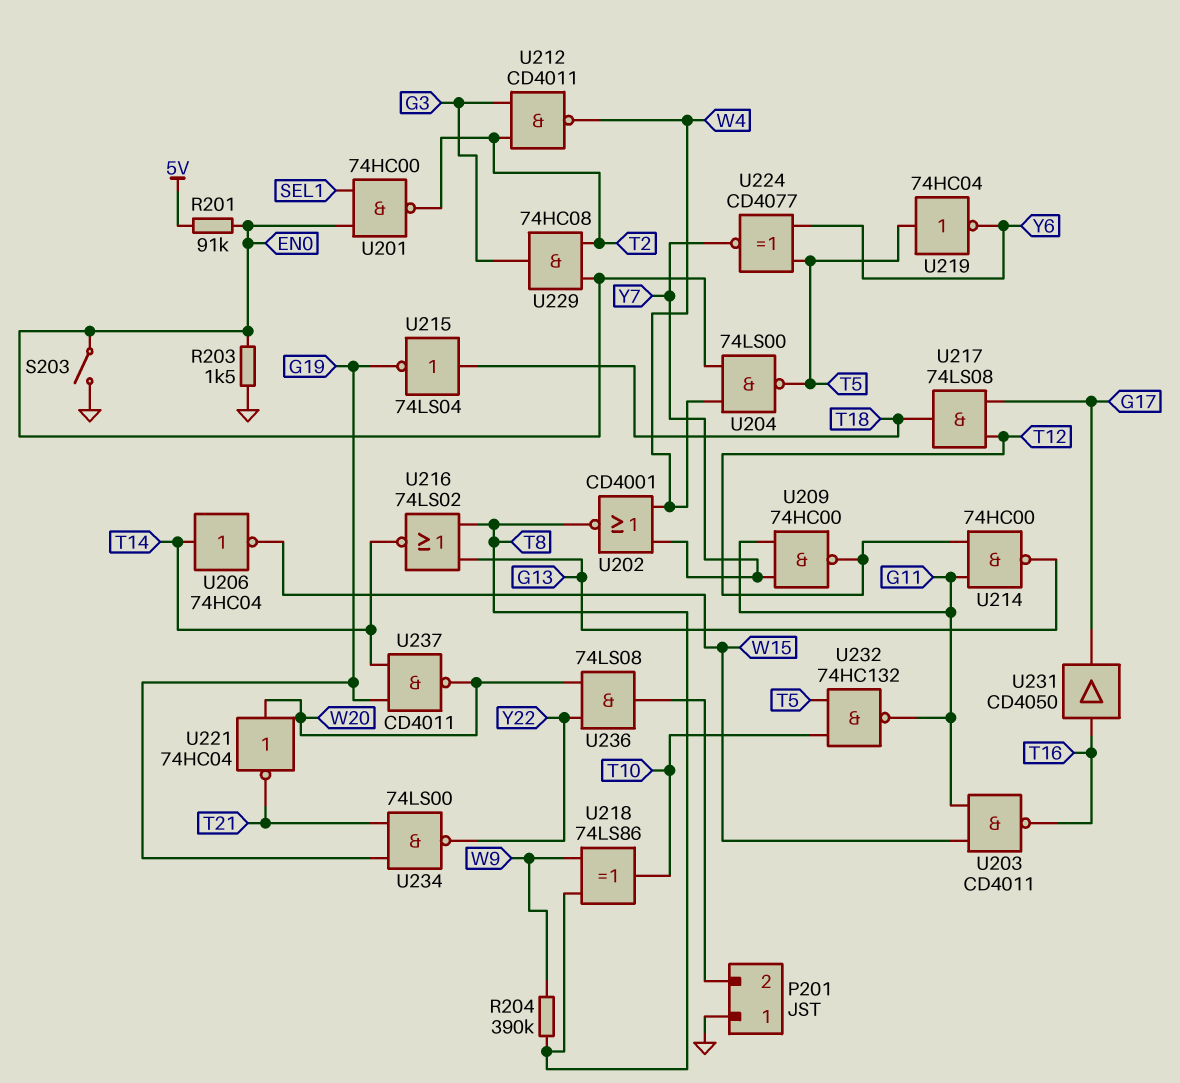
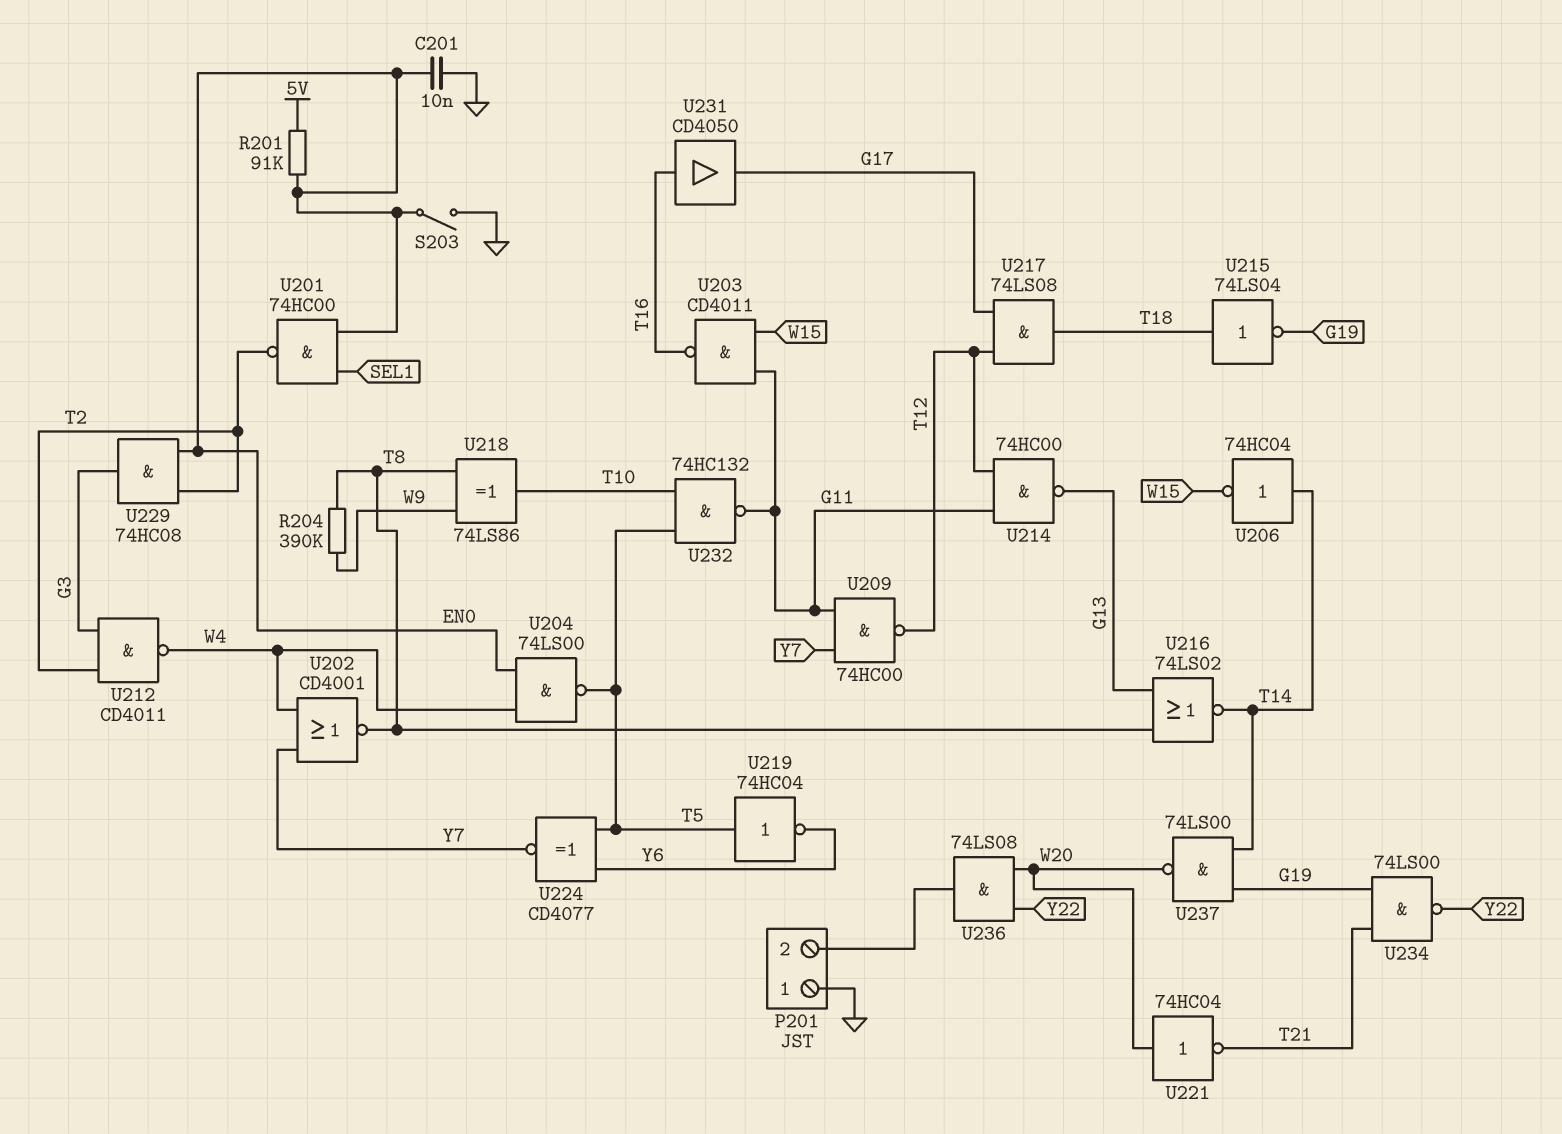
C201: none -> 10nF (EN0, GND)
R203: 1.5k (EN0, GND) -> none
U237: NAND CD4011 (in G19, in T14, out W20) -> NAND 74LS00 (in G19, in T14, out W20)

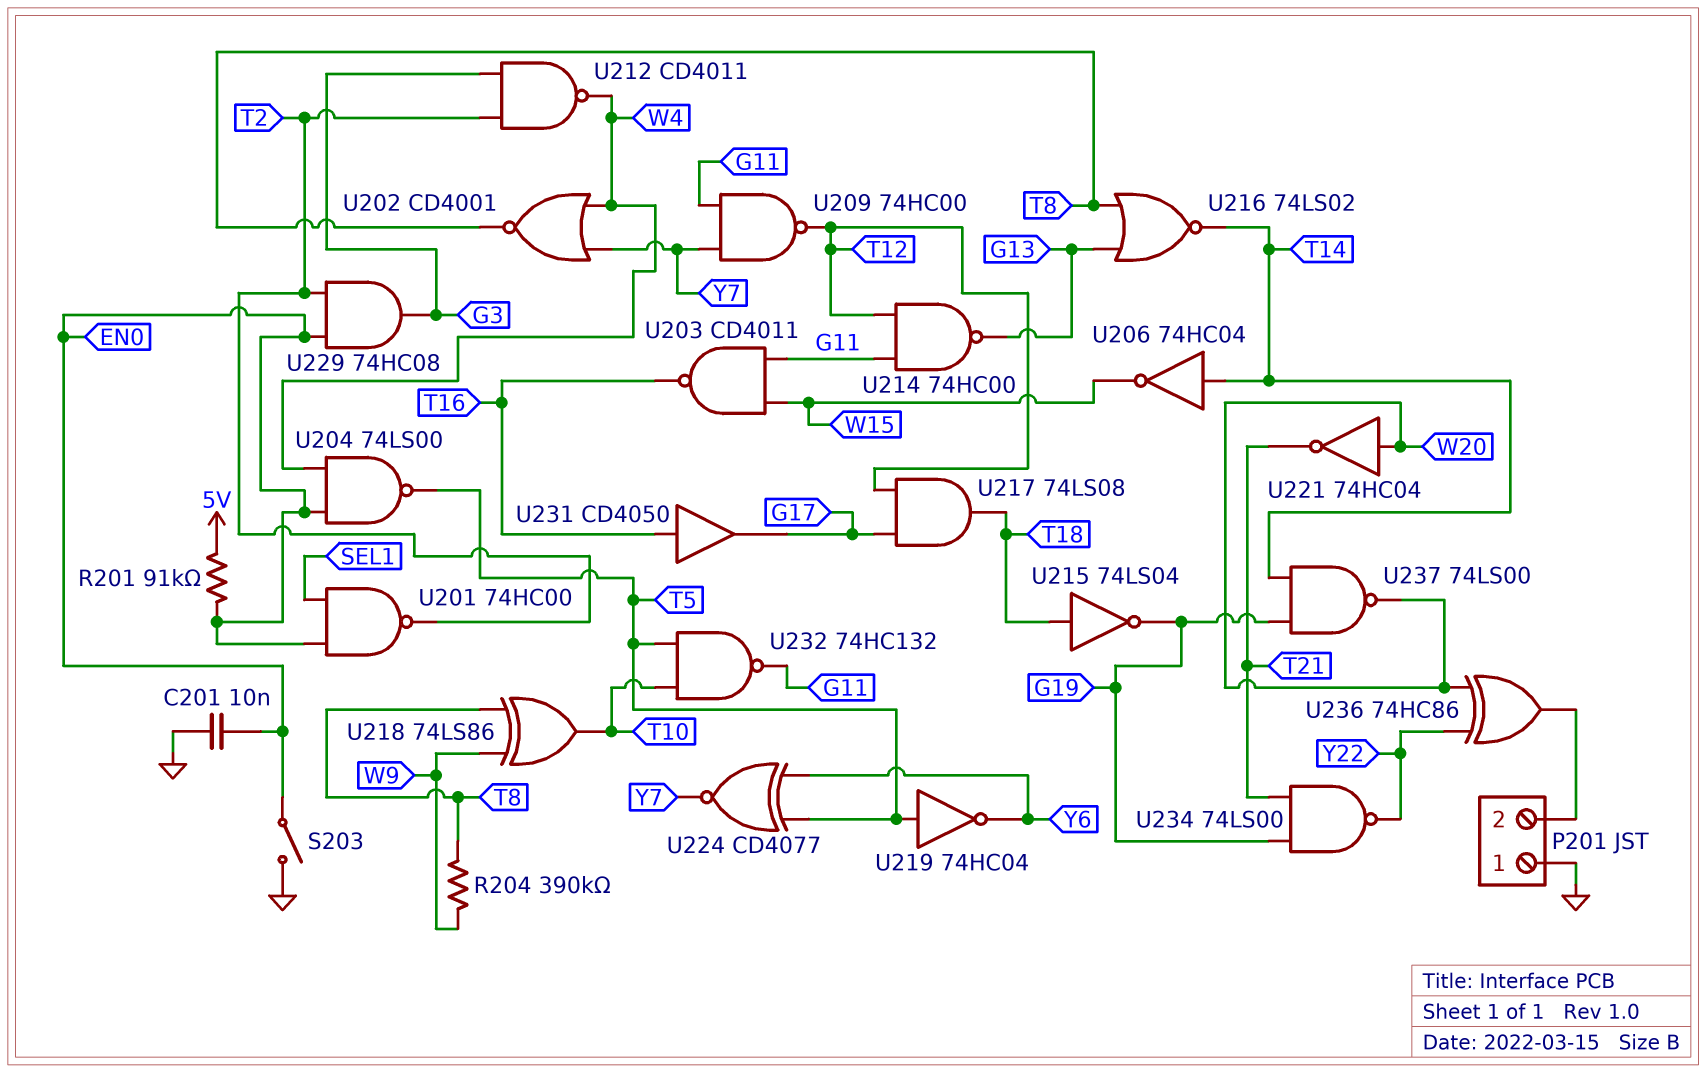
U236: AND 74LS08 (in W20, in Y22, out P201/2) -> XOR 74HC86 (in W20, in Y22, out P201/2)

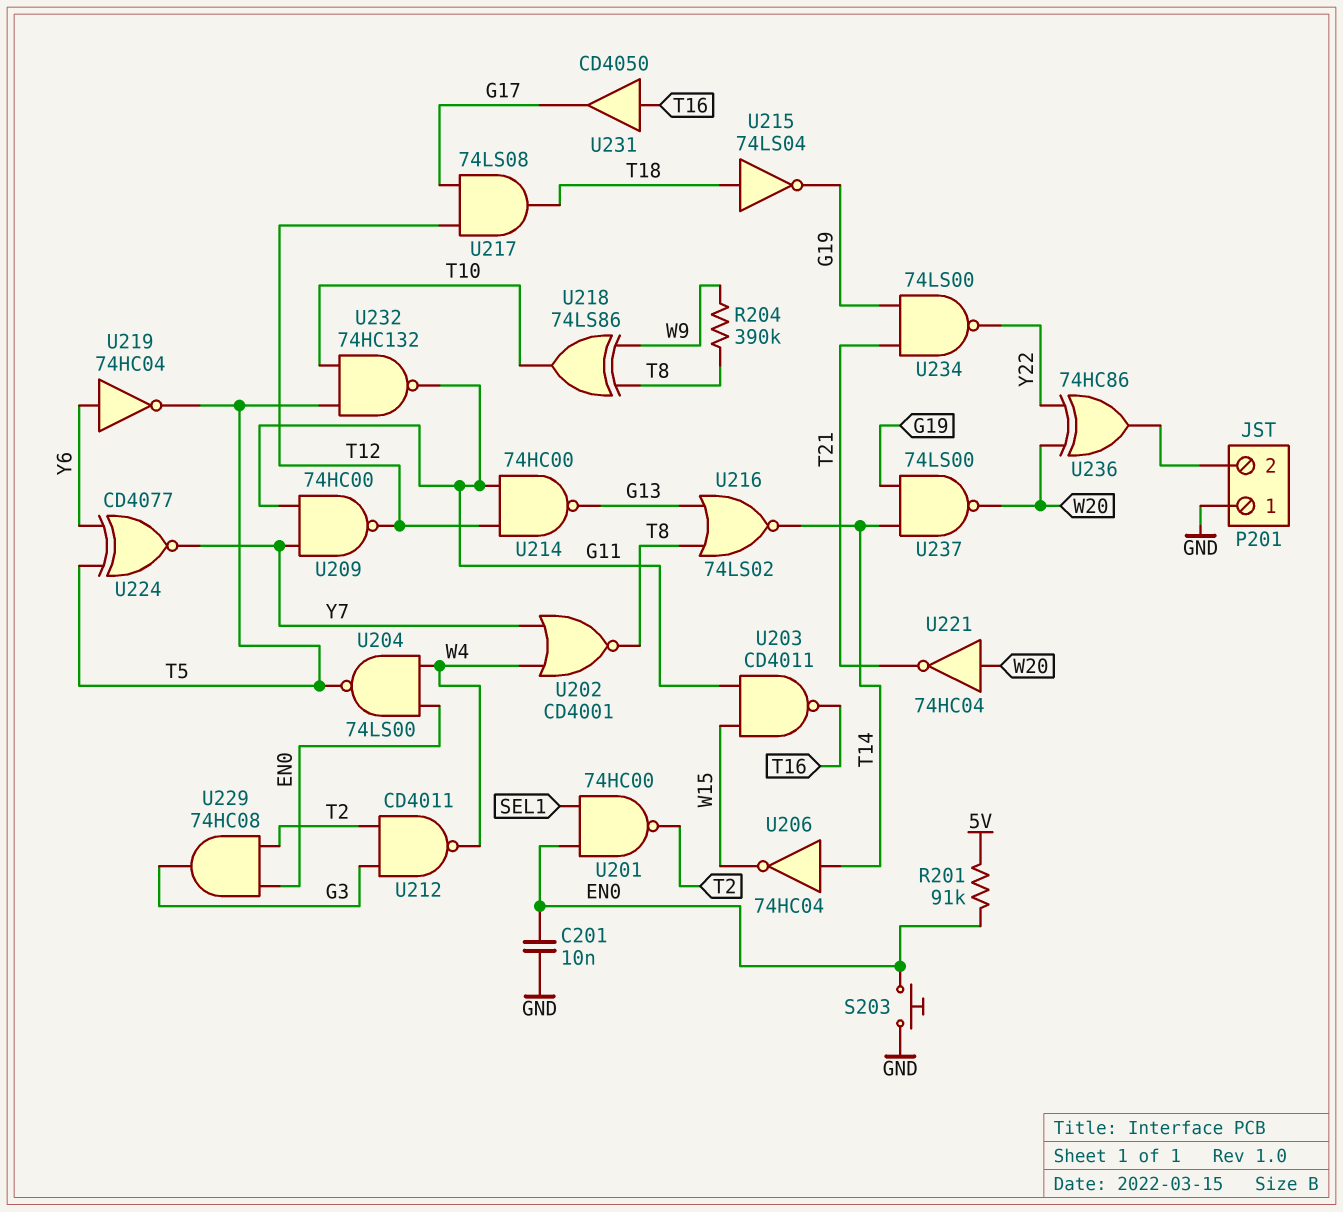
S203: switch (EN0, GND) -> button (EN0, GND)
U219: NOT 74HC04 (in T5, out Y6) -> NOT 74HC04 (in Y6, out T5)

